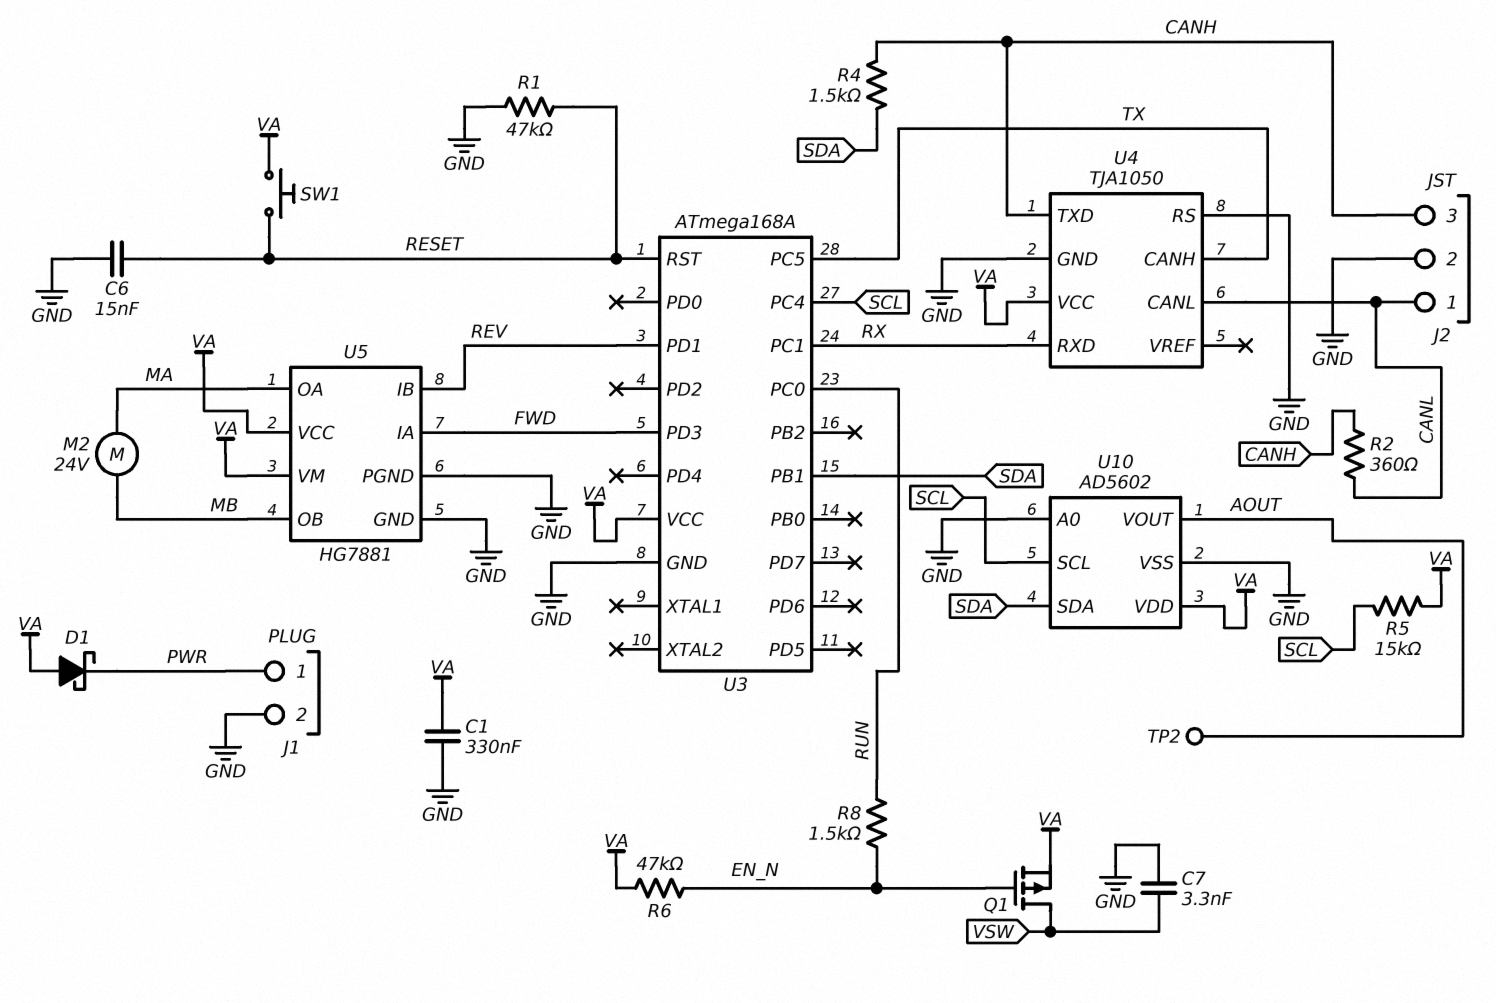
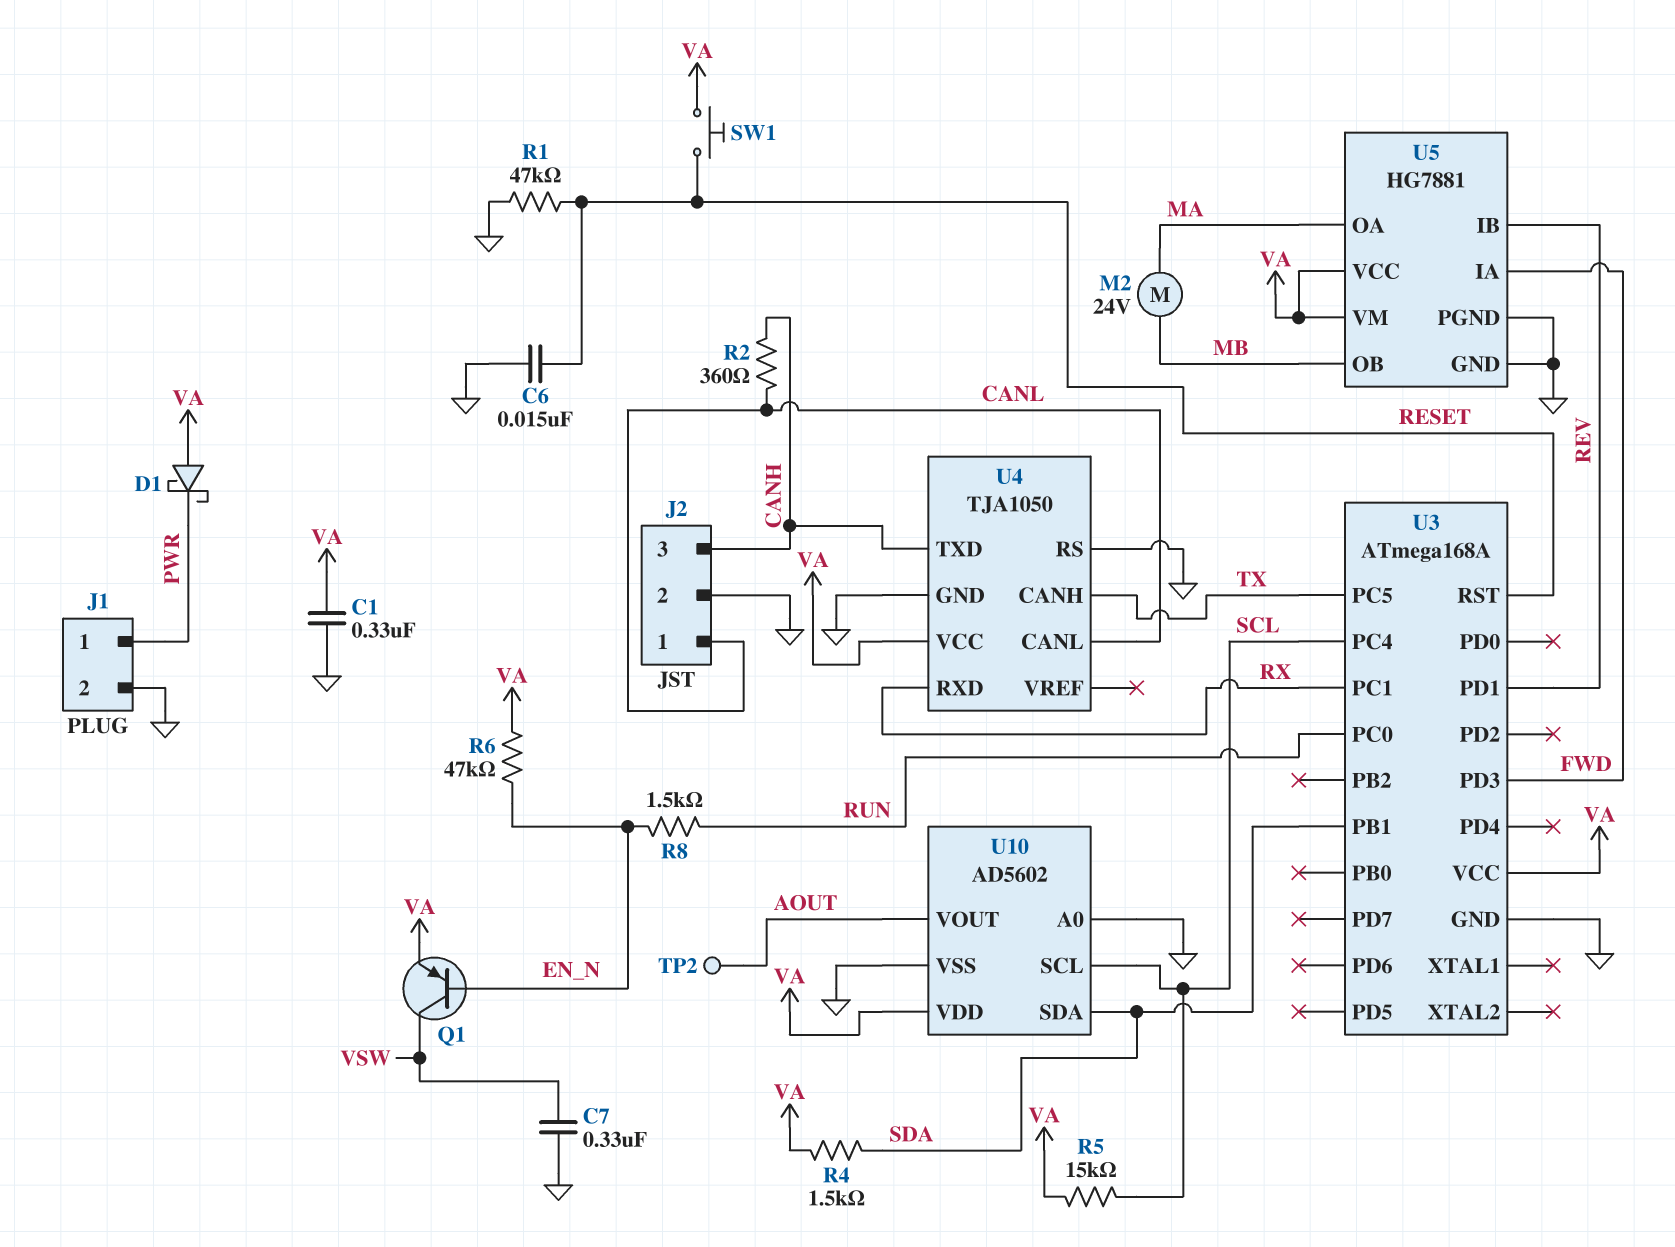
C7: 3.3nF (GND, VSW) -> 330nF (GND, VSW)
Q1: PMOS (G EN_N, D VSW, S VA) -> PNP (B EN_N, C VSW, E VA)
R4: 1.5k (CANH, SDA) -> 1.5k (SDA, VA)

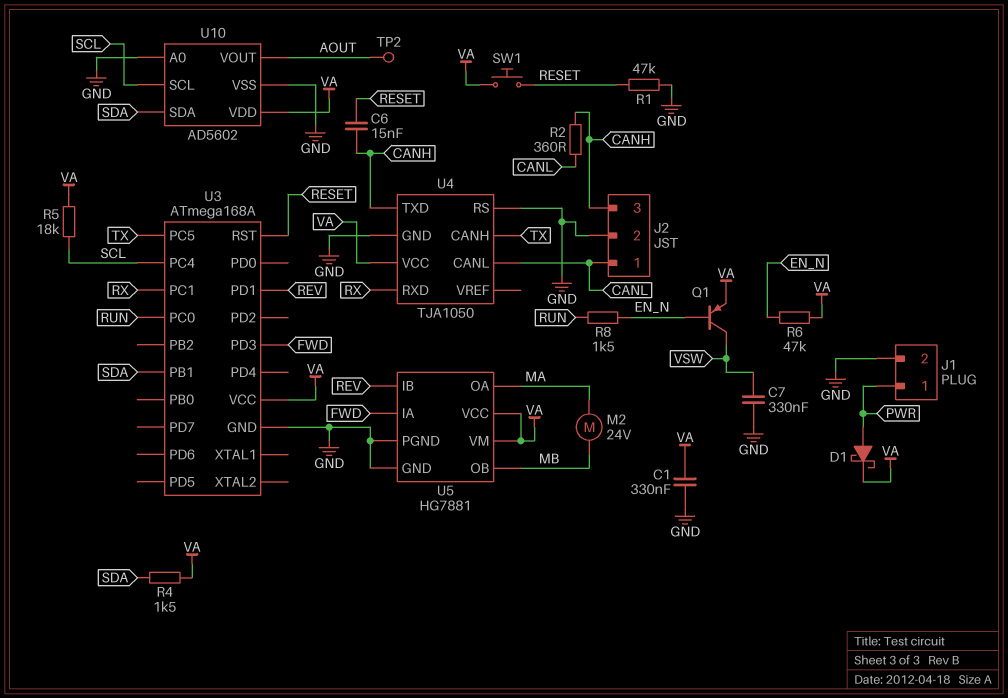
C6: 15nF (GND, RESET) -> 15nF (CANH, RESET)
D1: schottky (A VA, K PWR) -> schottky (A PWR, K VA)
R5: 15k (SCL, VA) -> 18k (SCL, VA)

